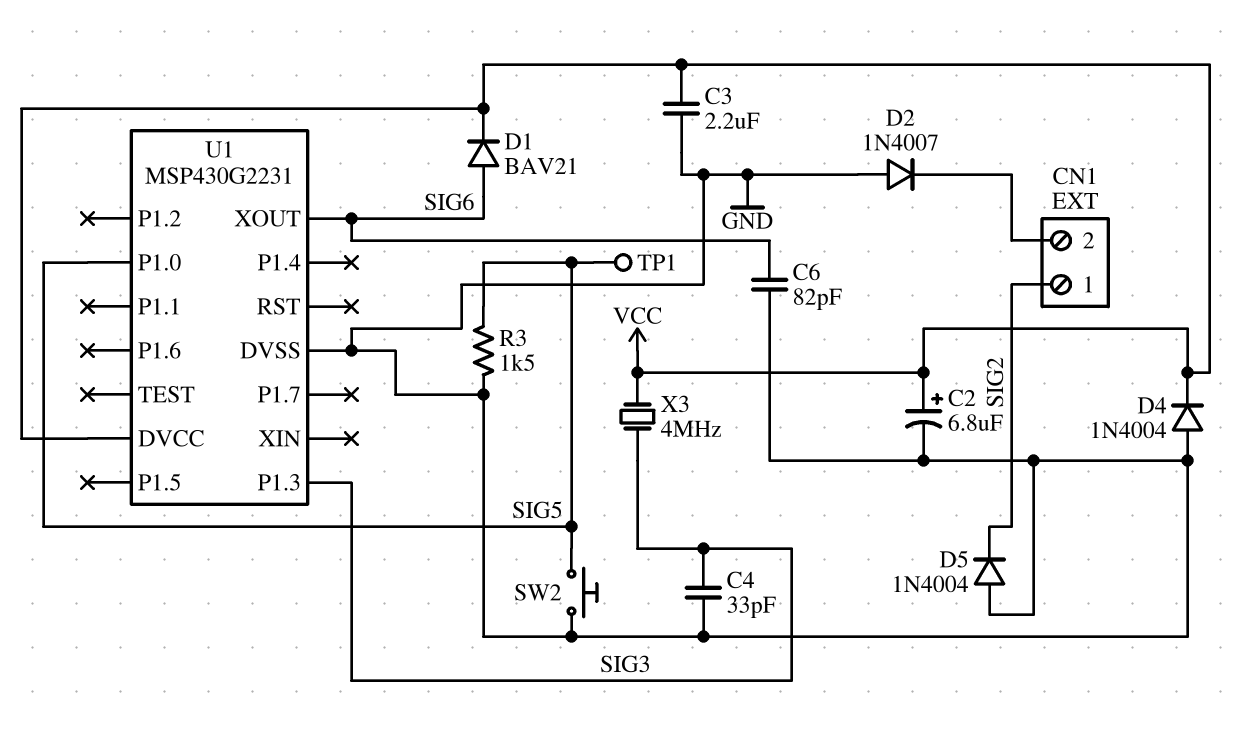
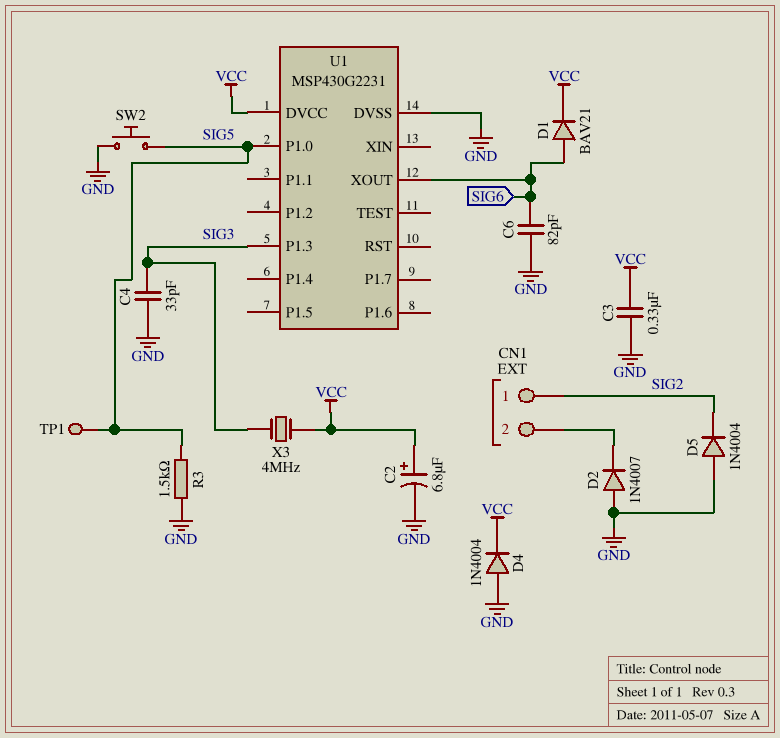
C3: 2.2uF (GND, VCC) -> 330nF (GND, VCC)

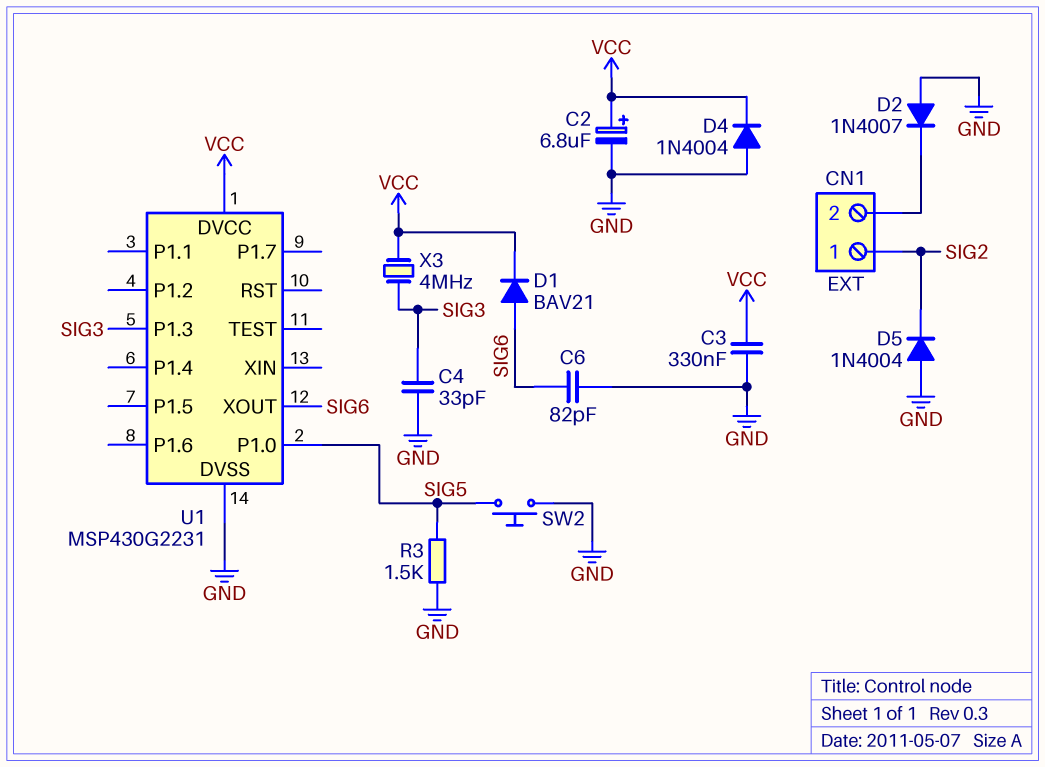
TP1: test point (SIG5) -> none

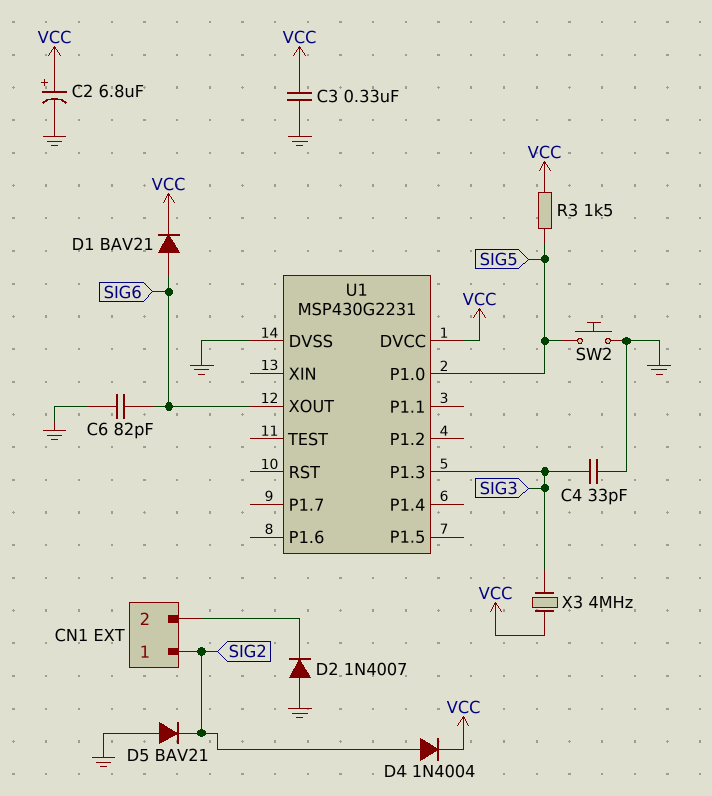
D4: diode 1N4004 (A GND, K VCC) -> diode 1N4004 (A SIG2, K VCC)
D5: diode 1N4004 (A GND, K SIG2) -> diode BAV21 (A GND, K SIG2)
R3: 1.5k (GND, SIG5) -> 1.5k (SIG5, VCC)

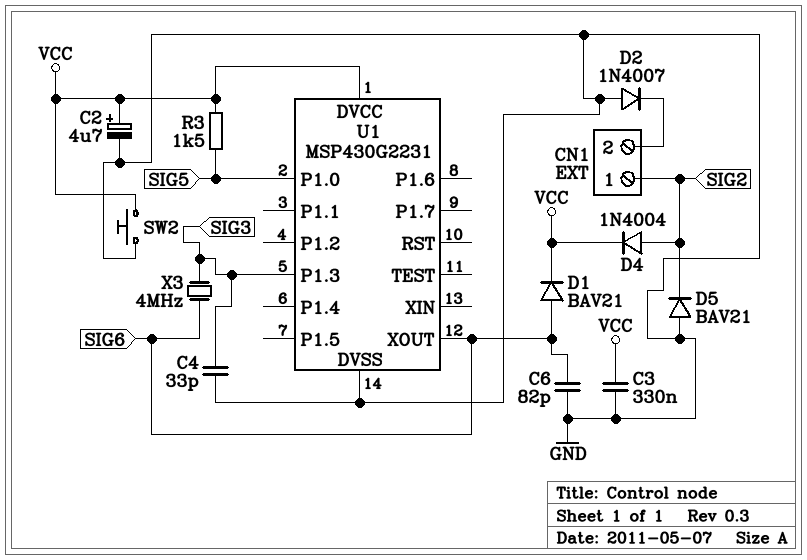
C2: 6.8uF (plus VCC, minus GND) -> 4.7uF (plus VCC, minus GND)
SW2: button (GND, SIG5) -> button (GND, VCC)
X3: 4MHz (SIG3, VCC) -> 4MHz (SIG3, SIG6)

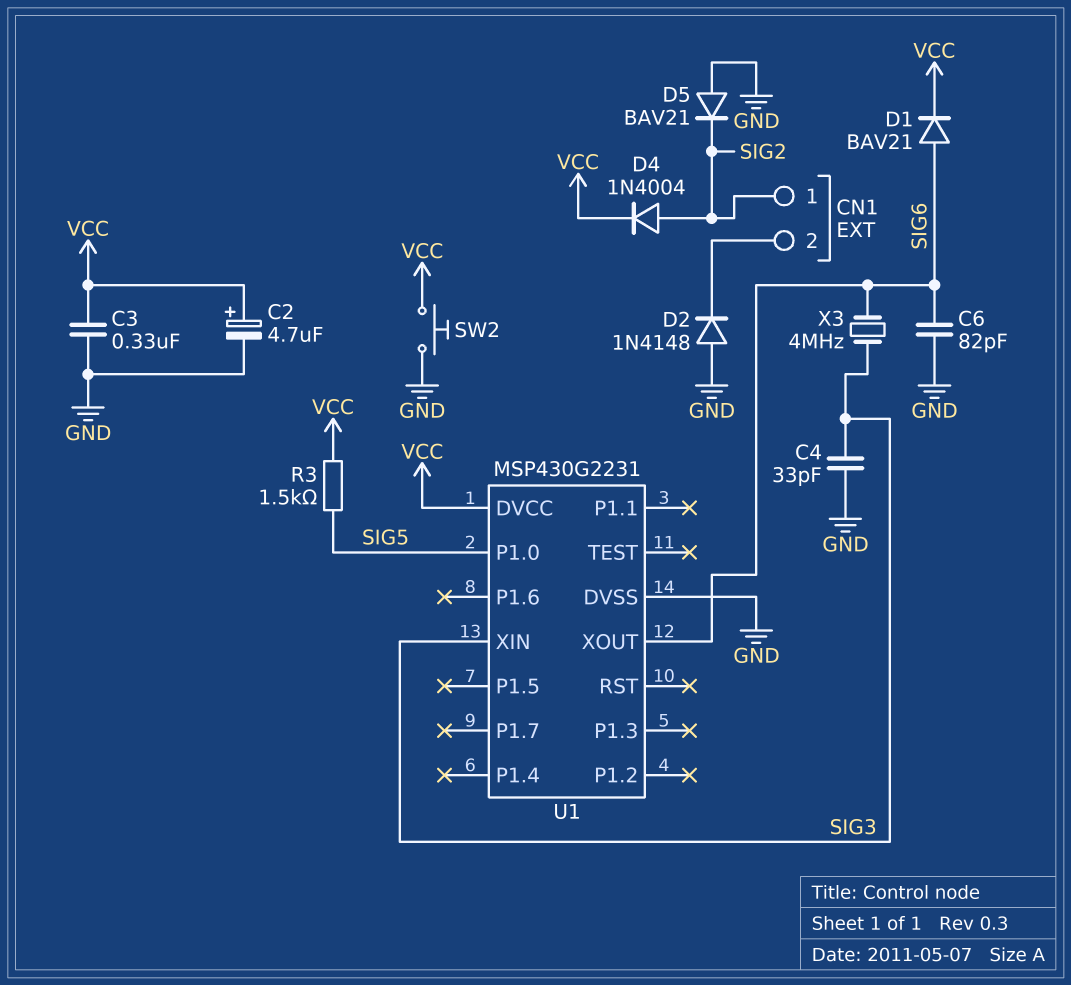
D2: diode 1N4007 (A GND, K CN1/2) -> diode 1N4148 (A GND, K CN1/2)
U1 pin P1.3: SIG3 -> none
U1 pin XIN: none -> SIG3

